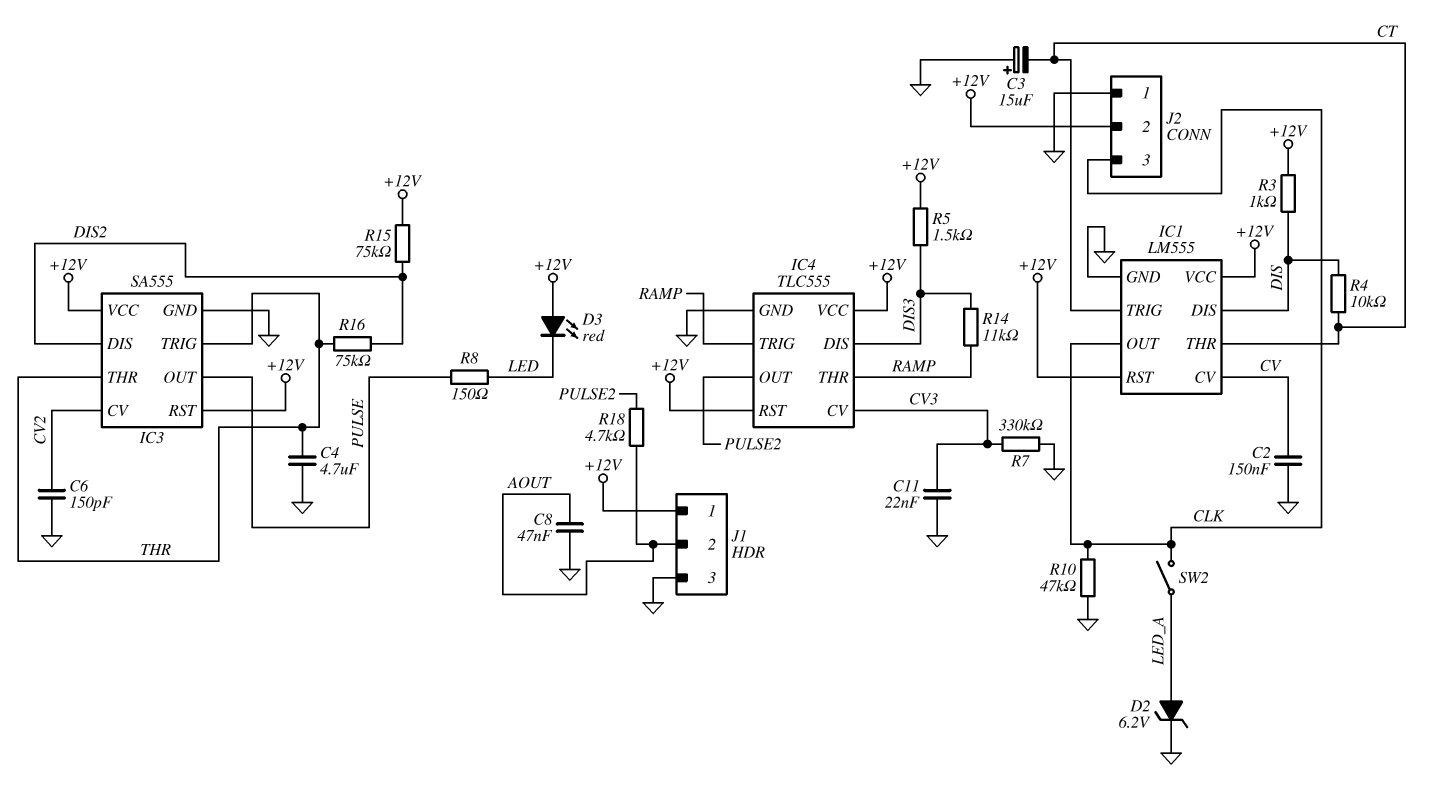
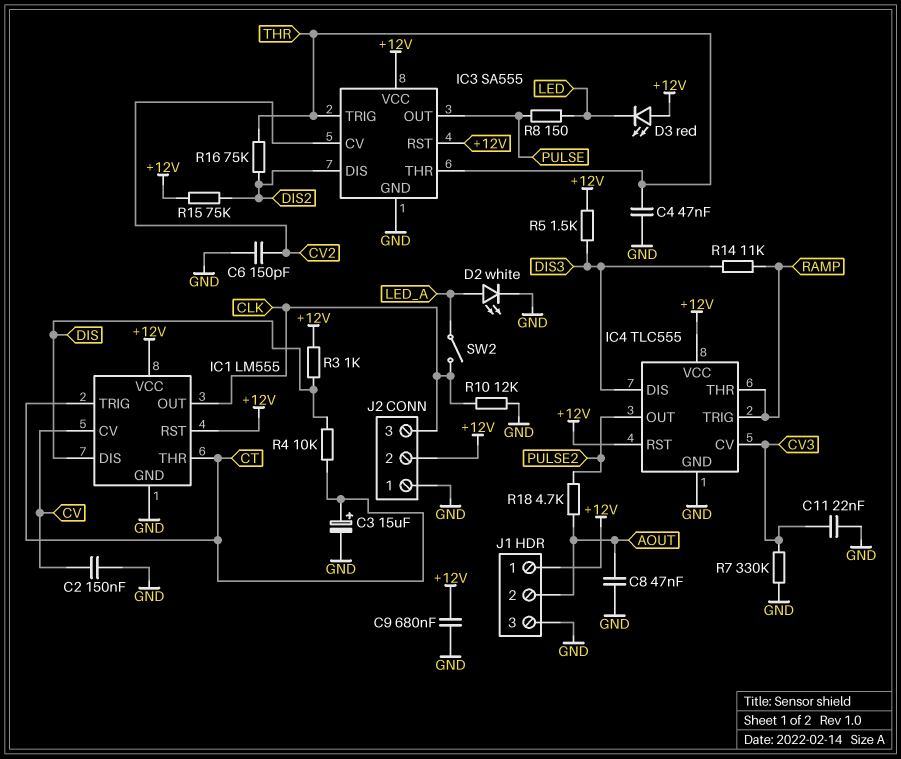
C3: 15uF (plus GND, minus CT) -> 15uF (plus CT, minus GND)
C4: 4.7uF (GND, THR) -> 47nF (GND, THR)
C9: none -> 680nF (+12V, GND)
D2: zener 6.2V (A LED_A, K GND) -> LED white (A LED_A, K GND)
R10: 47k (CLK, GND) -> 12k (CLK, GND)

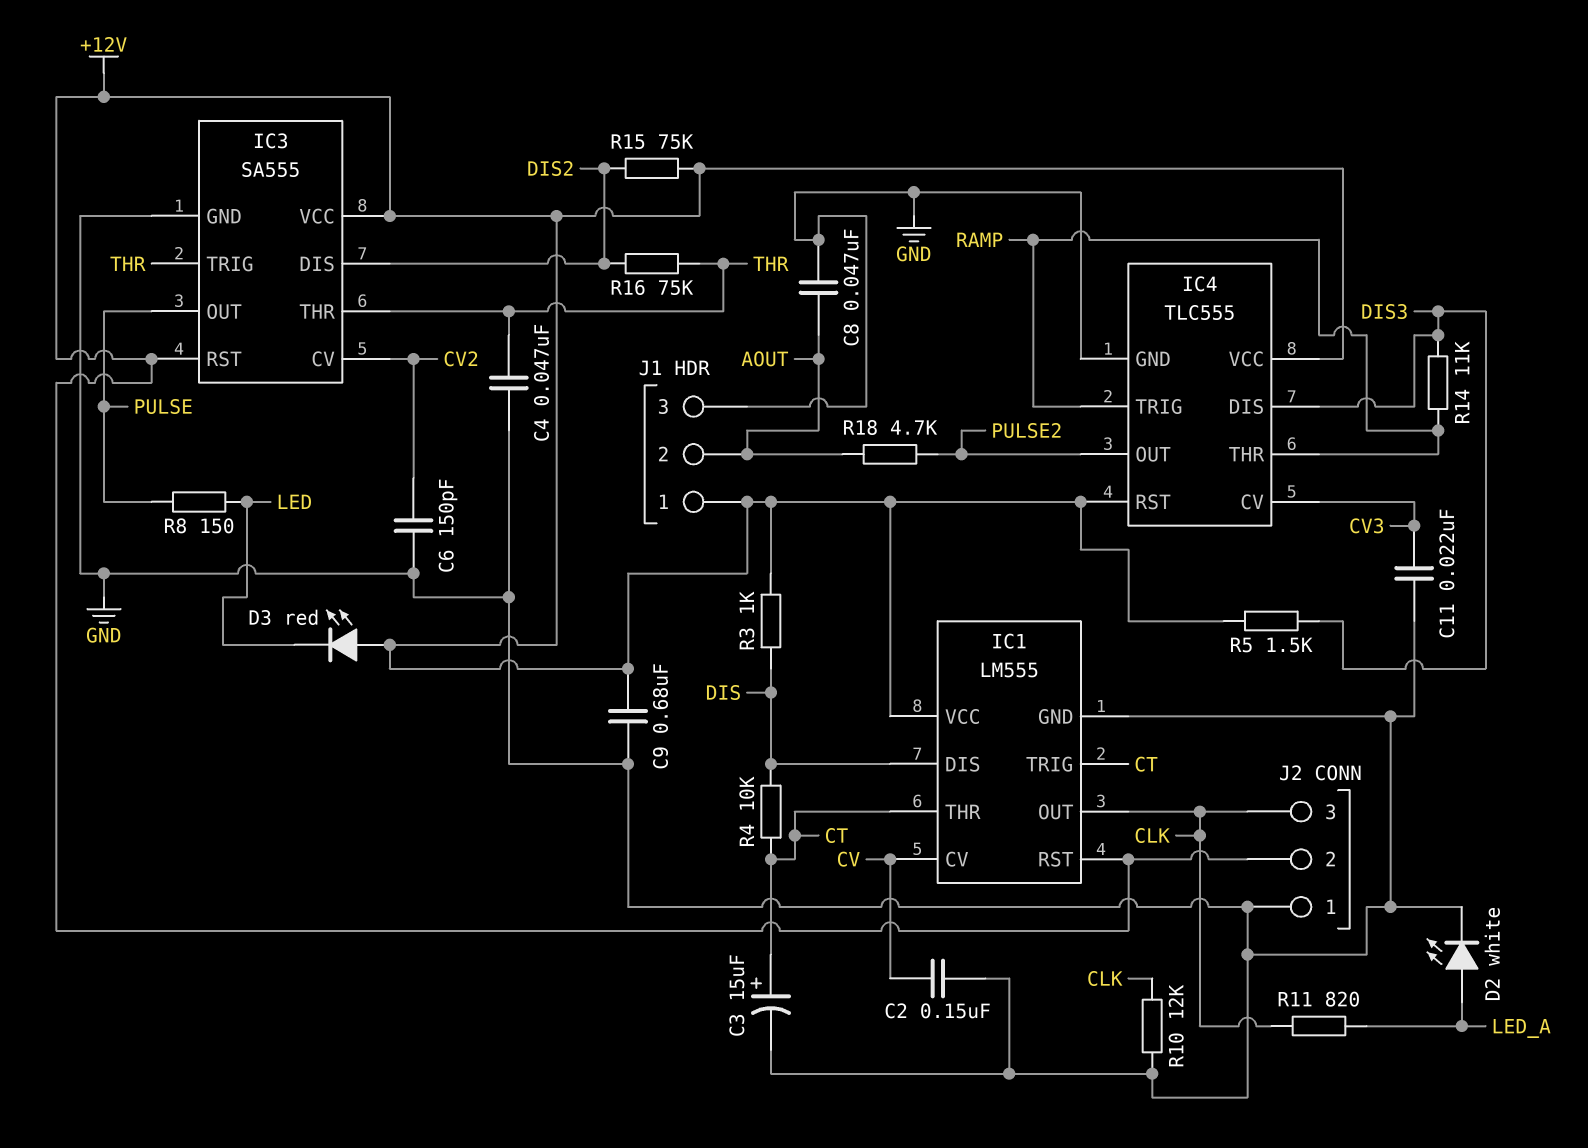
R7: 330k (CV3, GND) -> none
R11: none -> 820 (CLK, LED_A)
SW2: switch (CLK, LED_A) -> none

